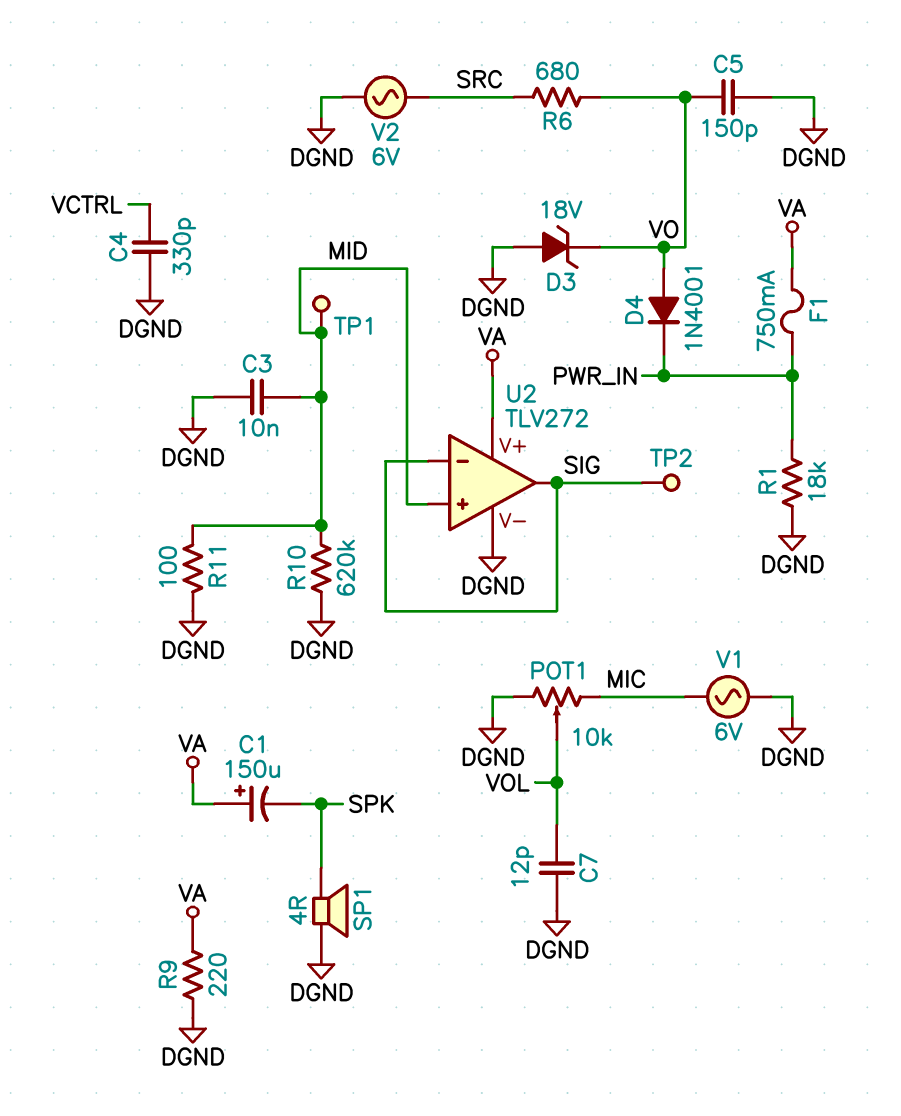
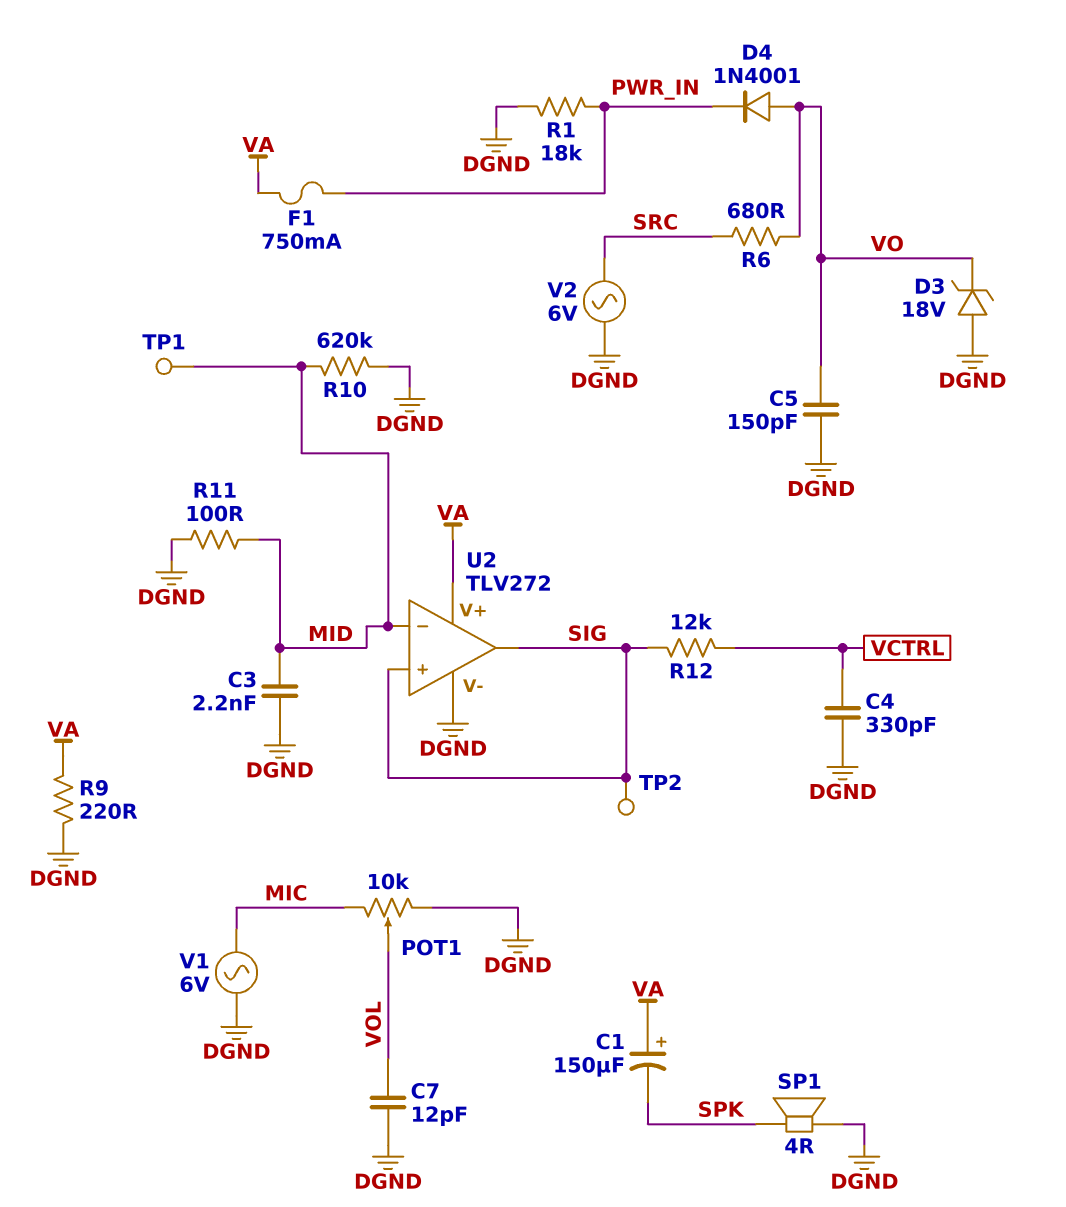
C3: 10nF (DGND, MID) -> 2.2nF (DGND, MID)
R12: none -> 12k (SIG, VCTRL)
U2 pin in+: MID -> SIG
U2 pin in-: SIG -> MID

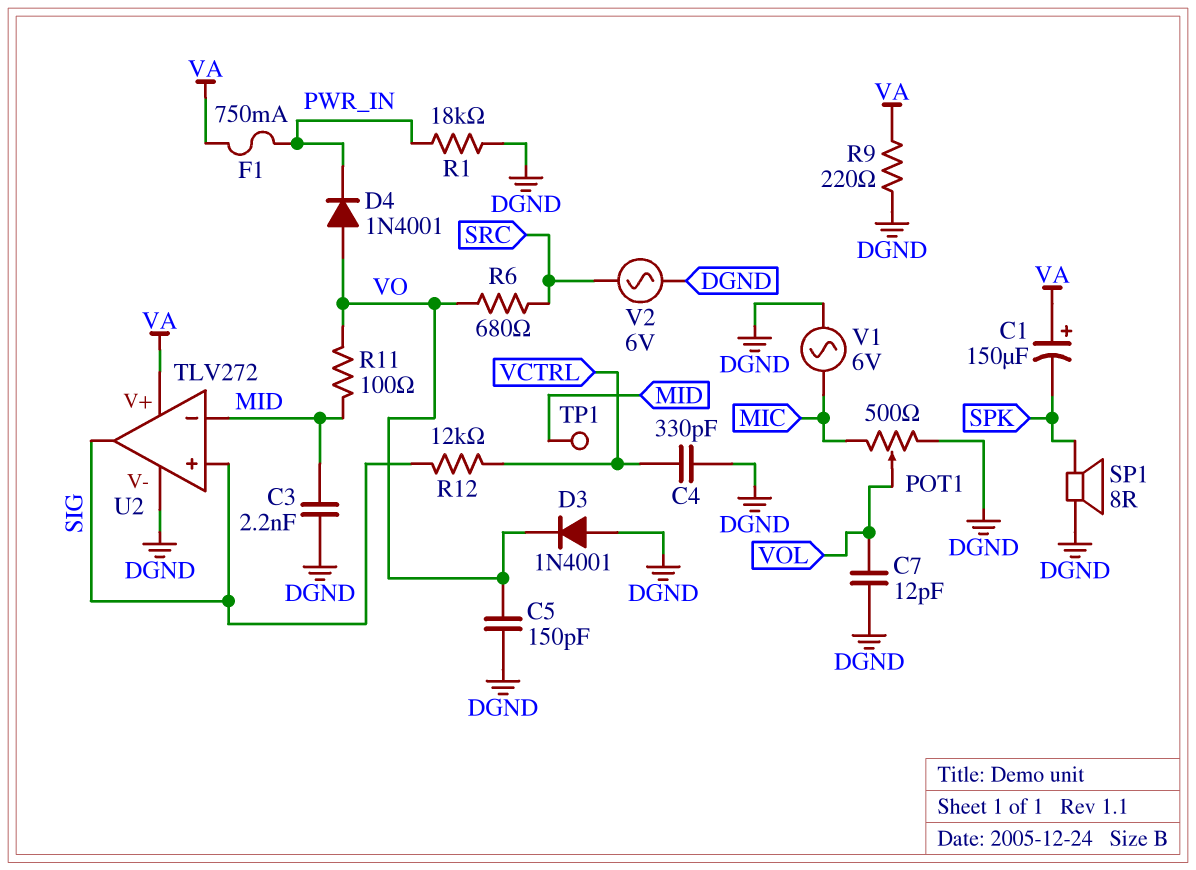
D3: zener 18V (A DGND, K VO) -> diode 1N4001 (A DGND, K VO)
POT1: 10k (DGND, MIC, wiper VOL) -> 500 (DGND, MIC, wiper VOL)
R10: 620k (DGND, MID) -> none
R11: 100 (DGND, MID) -> 100 (MID, VO)
SP1: speaker 4R (DGND, SPK) -> speaker 8R (DGND, SPK)
TP2: test point (SIG) -> none

